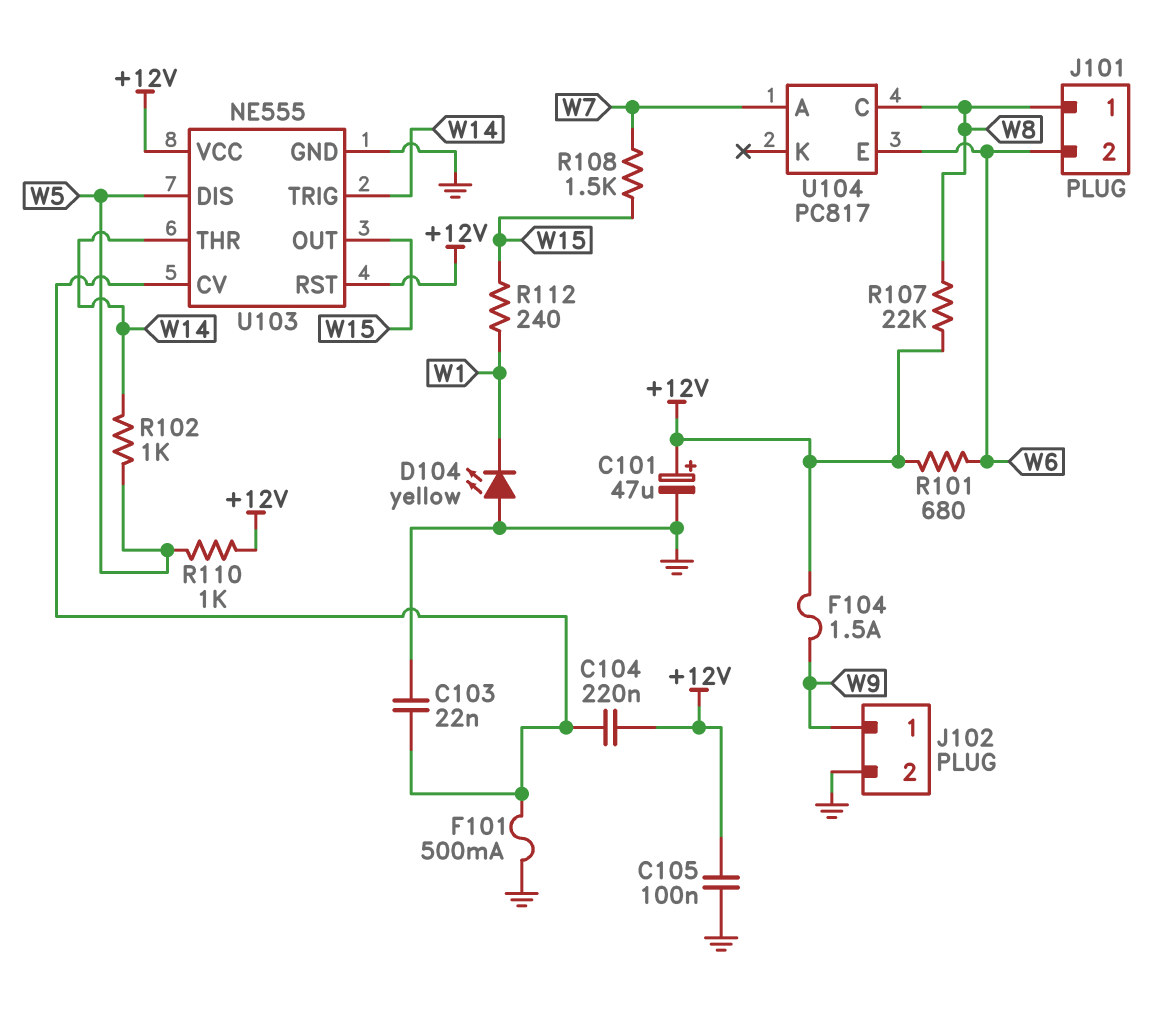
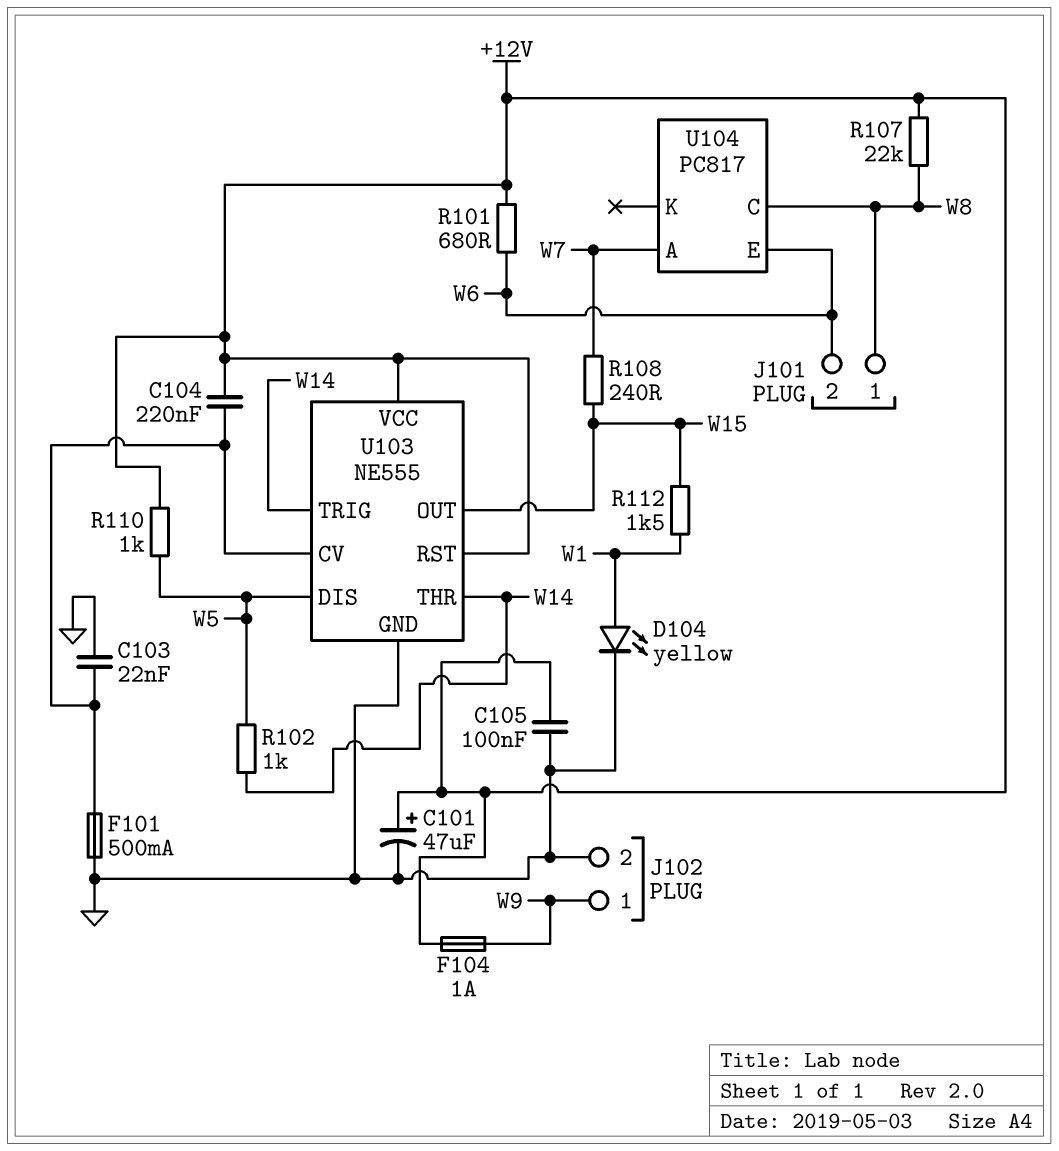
D104: LED yellow (A GND, K W1) -> LED yellow (A W1, K GND)
F104: 1.5A (+12V, W9) -> 1A (+12V, W9)
R108: 1.5k (W7, W15) -> 240 (W7, W15)
R112: 240 (W1, W15) -> 1.5k (W1, W15)

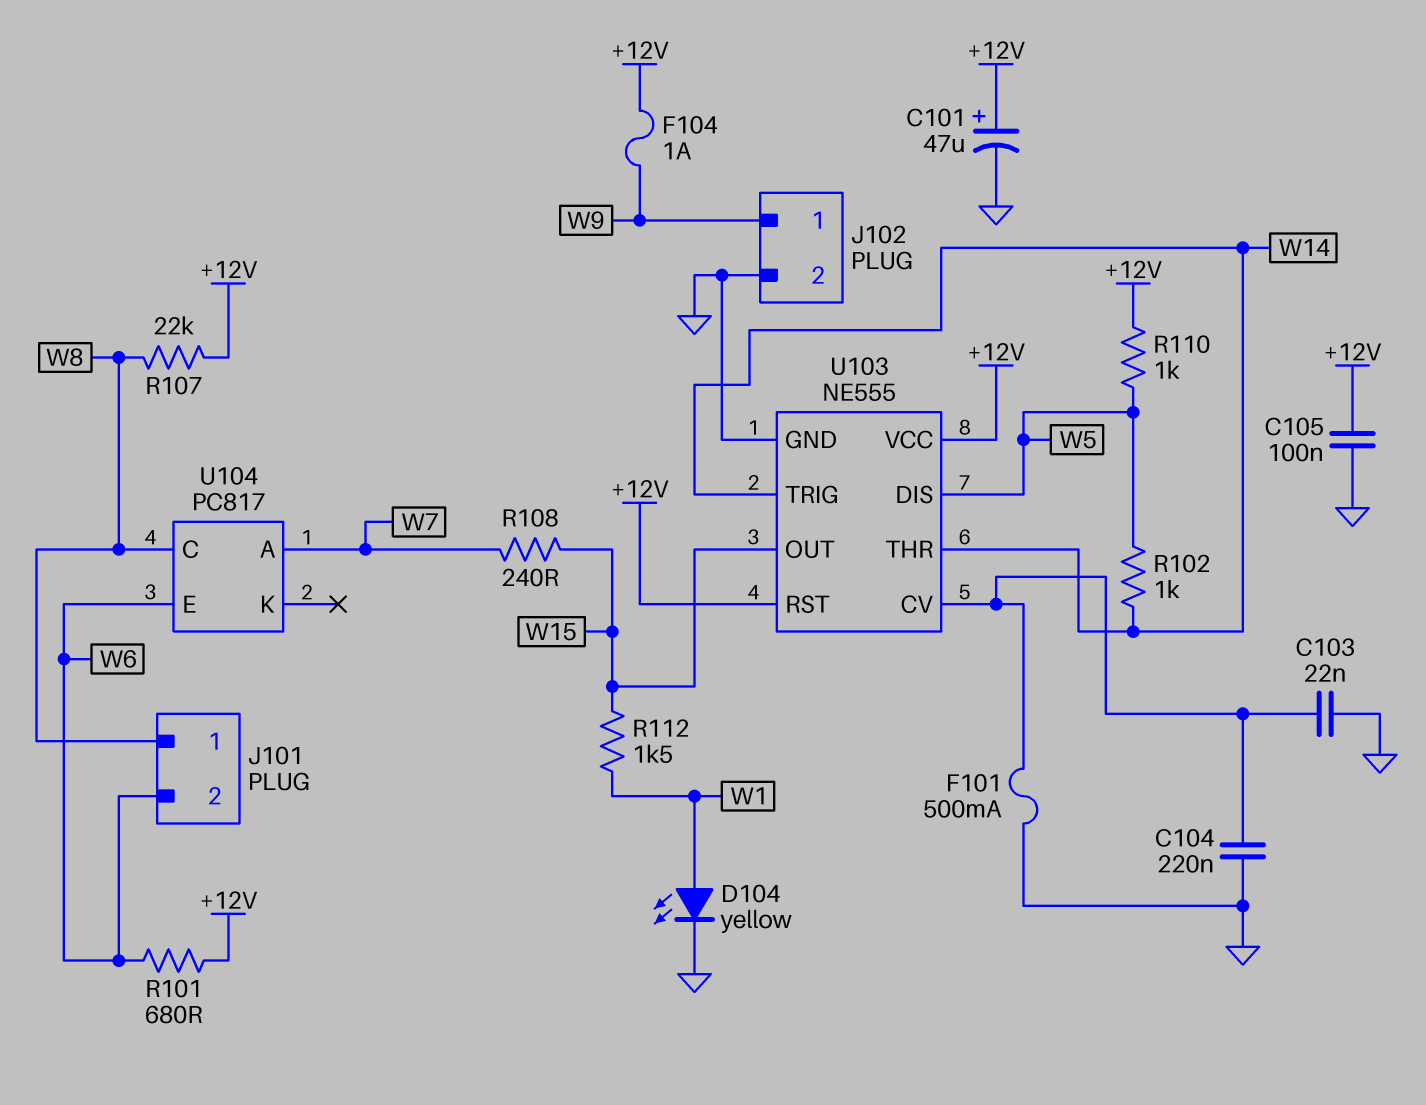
C104: 220nF (+12V, U103/CV) -> 220nF (GND, U103/CV)

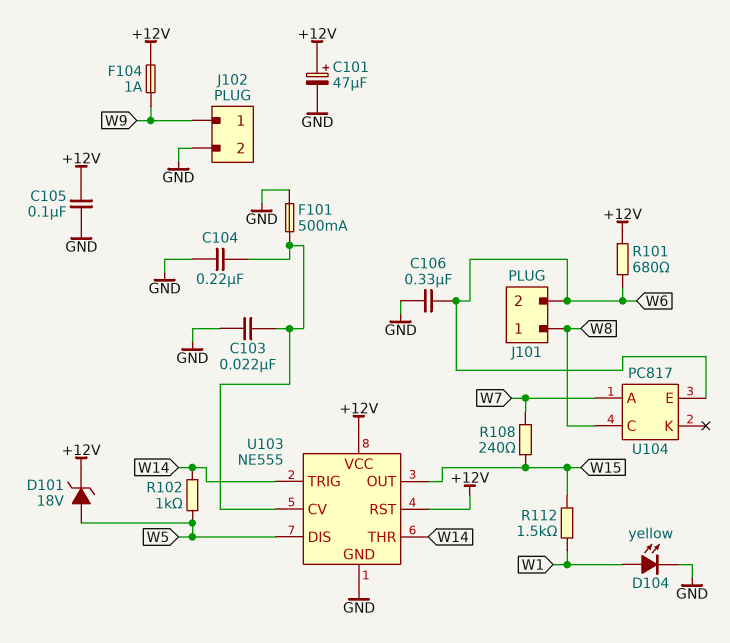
C106: none -> 330nF (GND, W6)
D101: none -> zener 18V (A W5, K +12V)
R107: 22k (+12V, W8) -> none
R110: 1k (+12V, W5) -> none

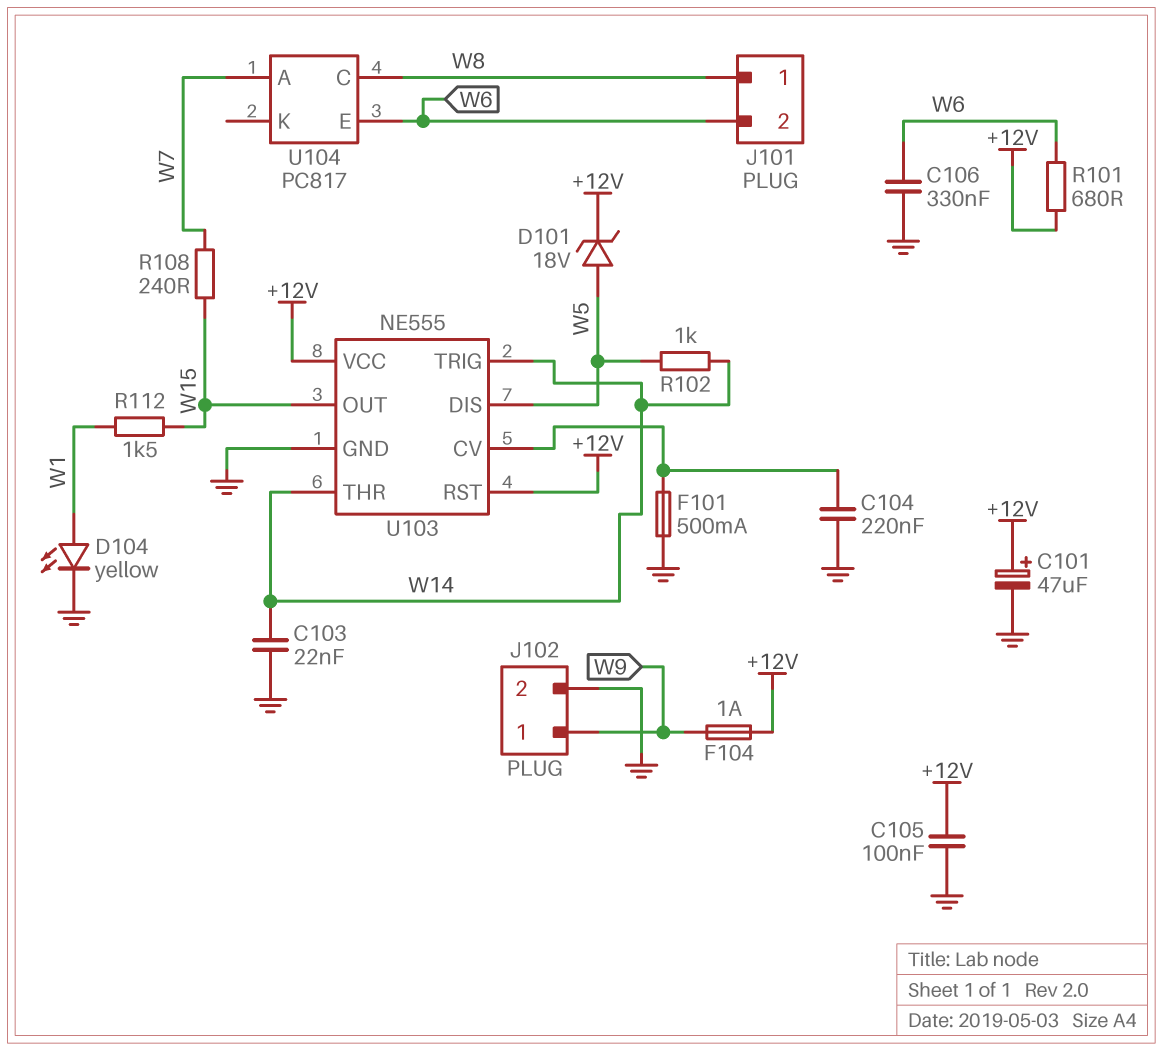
C103: 22nF (GND, U103/CV) -> 22nF (GND, W14)

